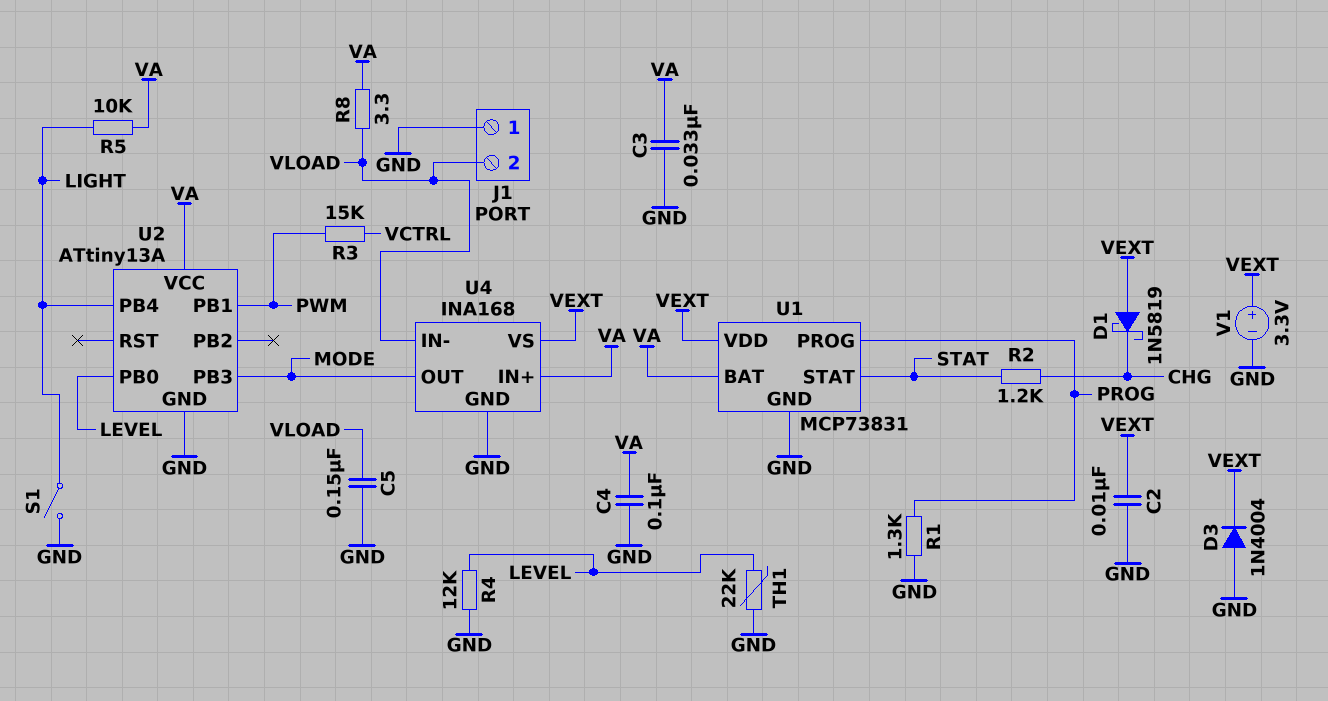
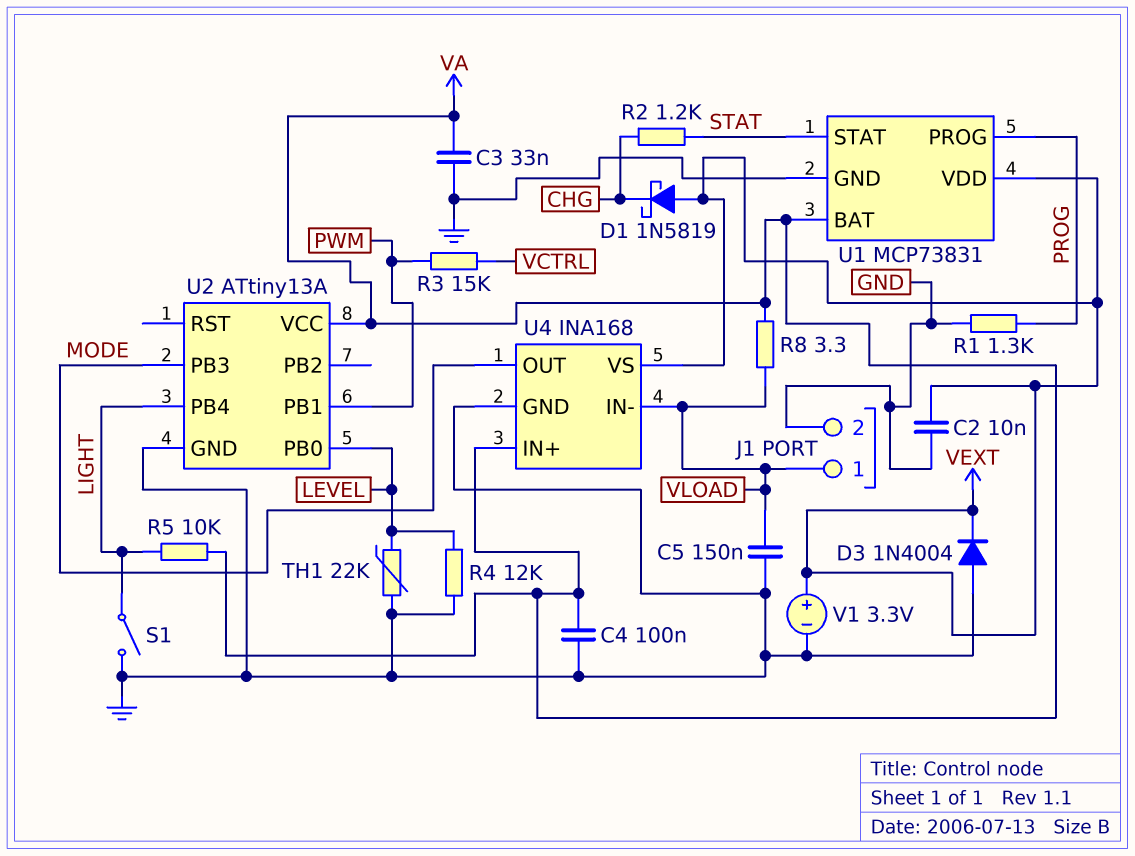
J1 pin 1: GND -> VLOAD
J1 pin 2: VLOAD -> GND

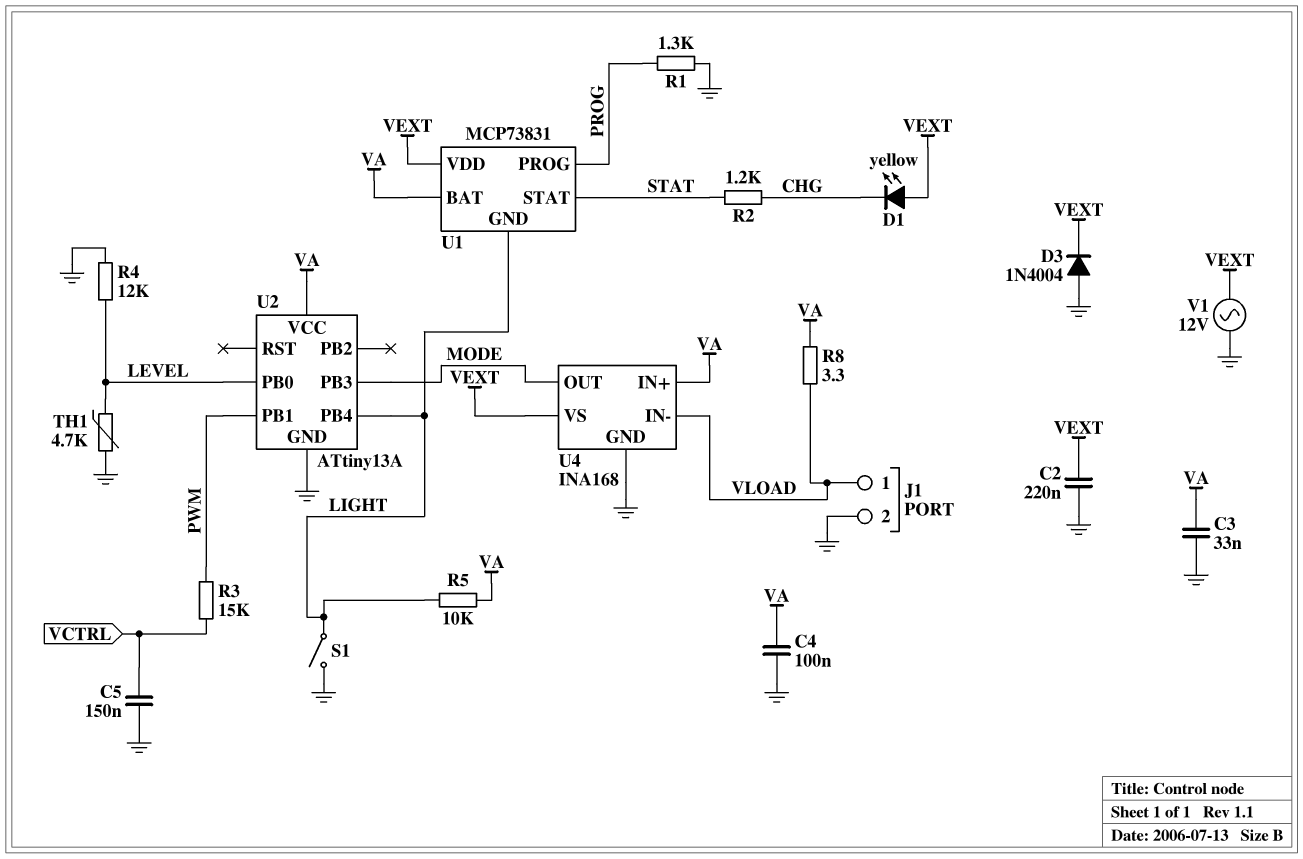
C2: 10nF (GND, VEXT) -> 220nF (GND, VEXT)
C5: 150nF (GND, VLOAD) -> 150nF (GND, VCTRL)
D1: schottky 1N5819 (A VEXT, K CHG) -> LED yellow (A VEXT, K CHG)
TH1: 22k (GND, LEVEL) -> 4.7k (GND, LEVEL)
U1 pin GND: GND -> LIGHT
V1: 3.3V (plus VEXT, minus GND) -> AC 12V (GND, VEXT)

